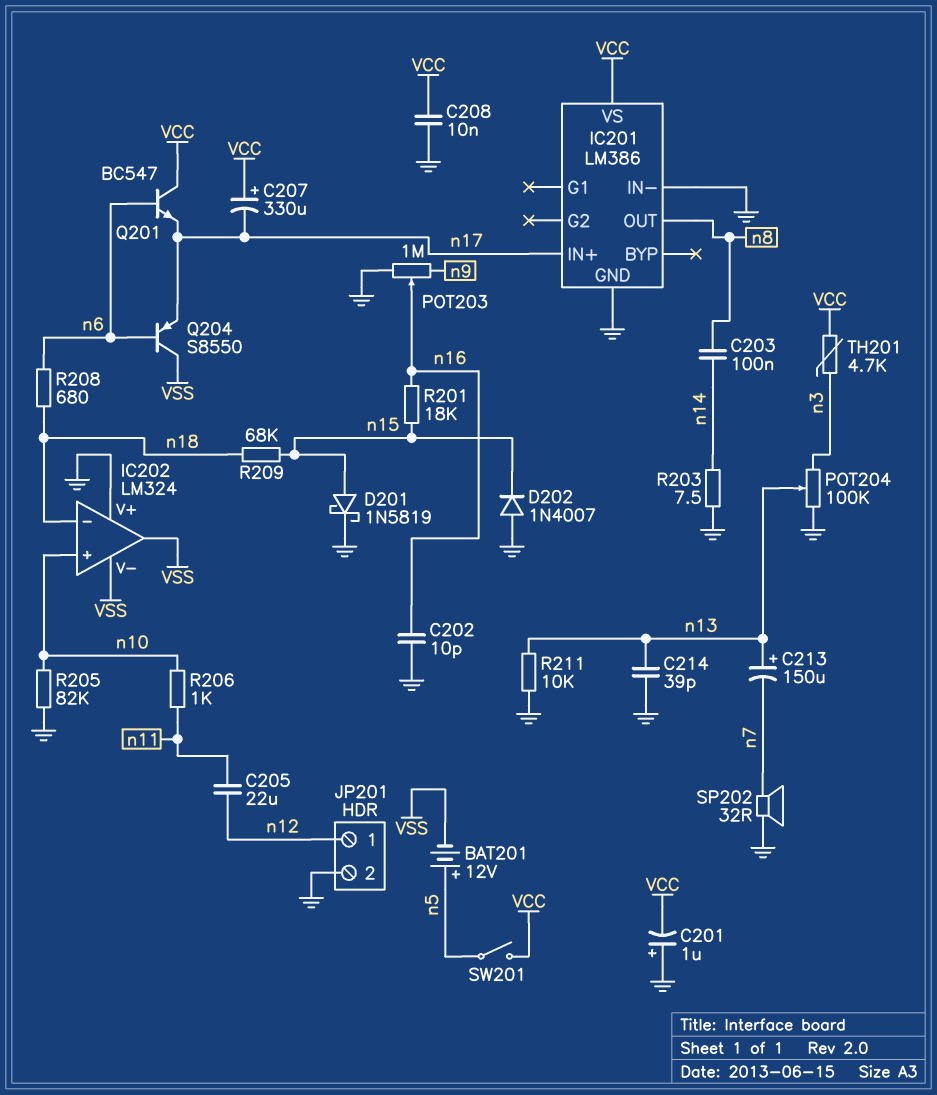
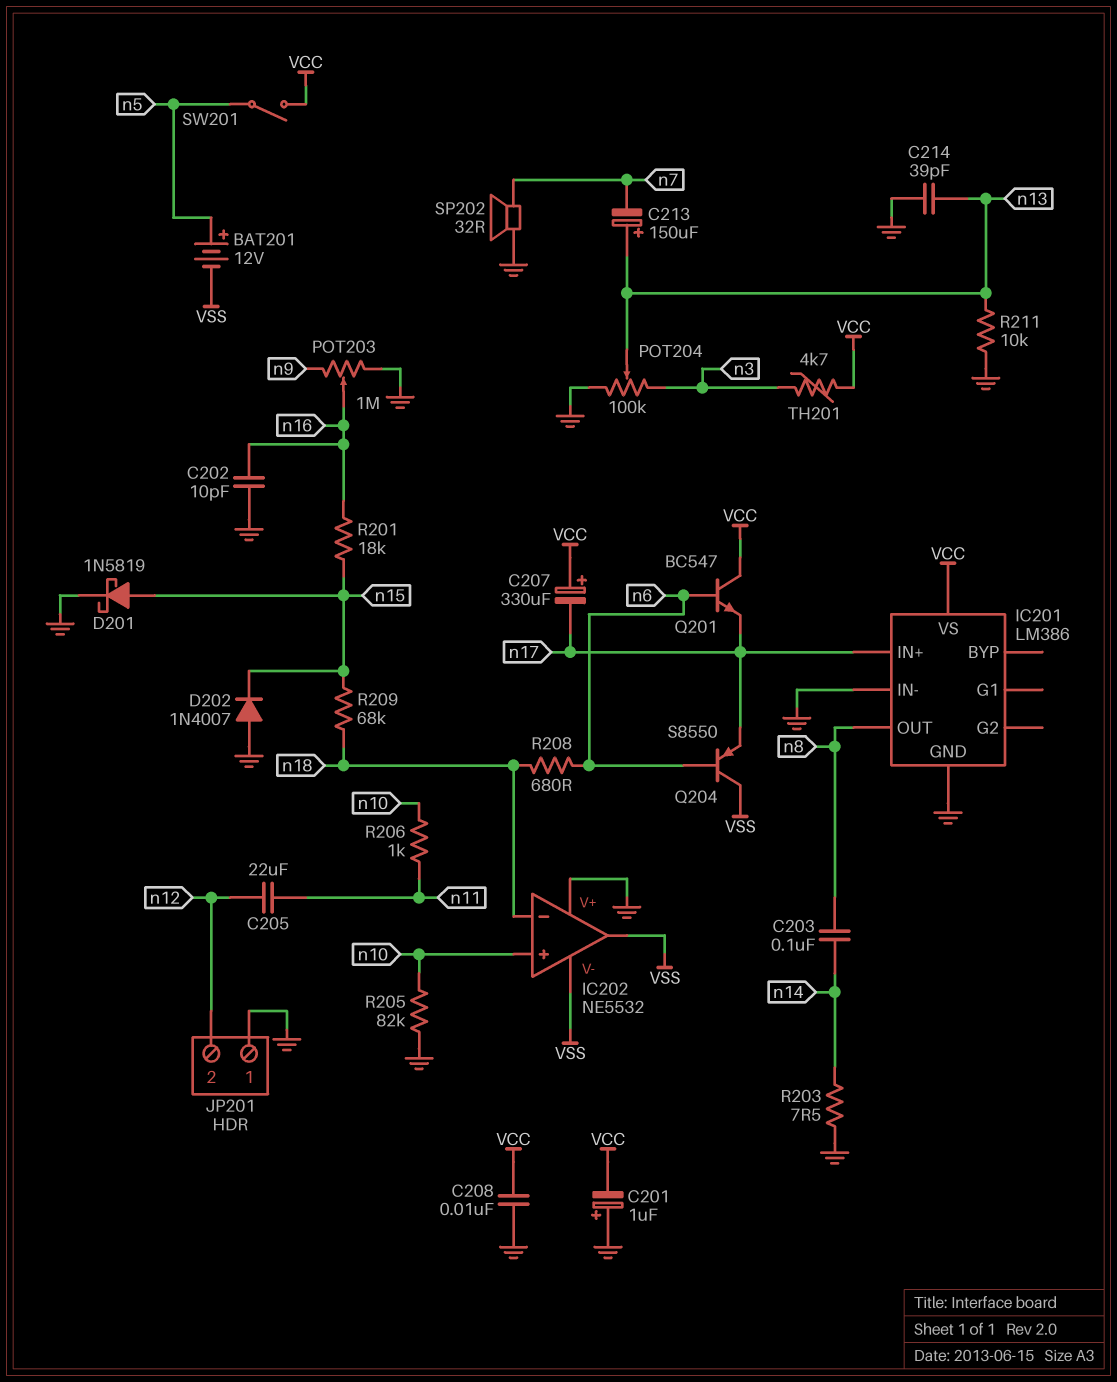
IC202: LM324 -> NE5532
JP201 pin 1: n12 -> GND
JP201 pin 2: GND -> n12

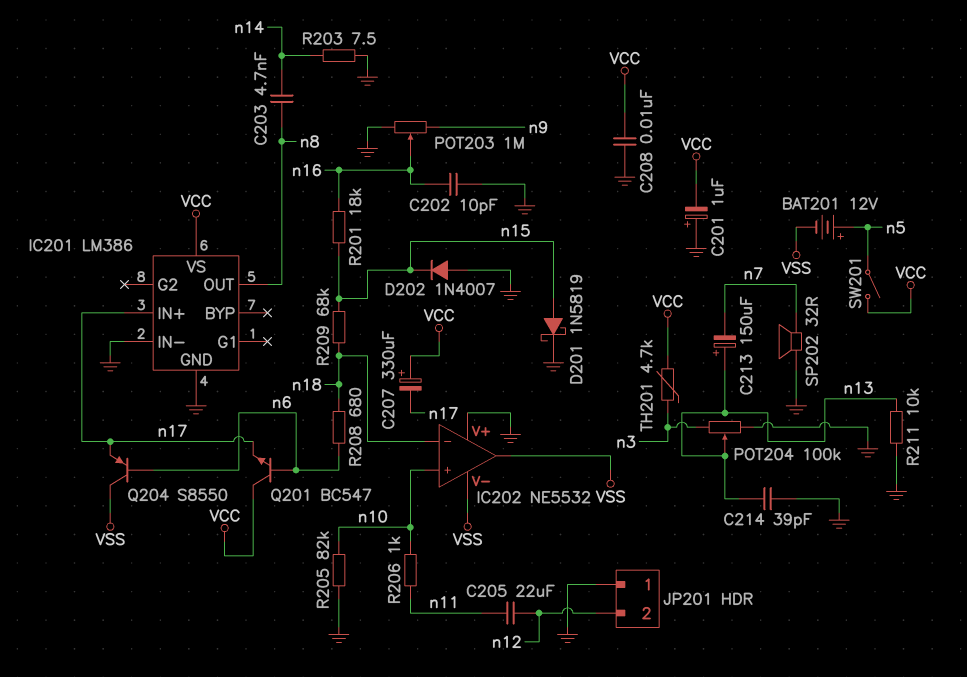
C203: 100nF (n8, n14) -> 4.7nF (n8, n14)

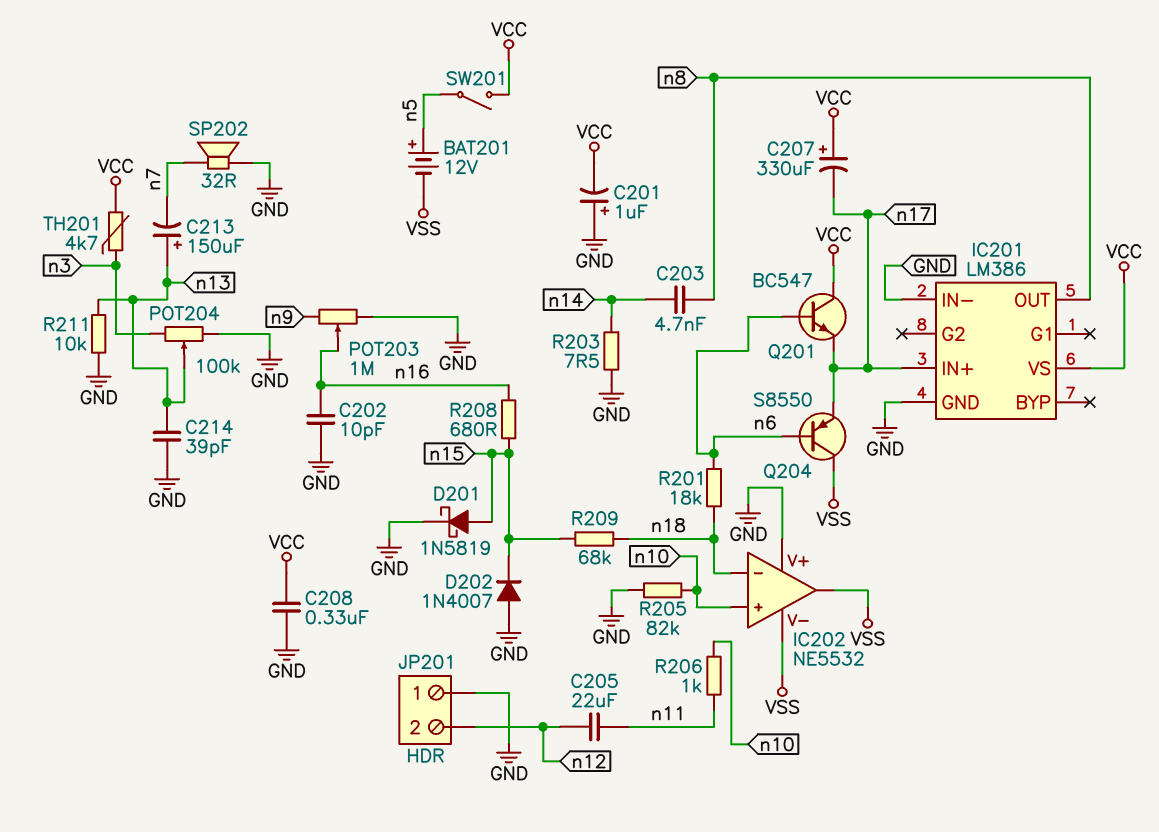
C208: 10nF (GND, VCC) -> 330nF (GND, VCC)
R201: 18k (n15, n16) -> 18k (n6, n18)
R208: 680 (n6, n18) -> 680 (n15, n16)

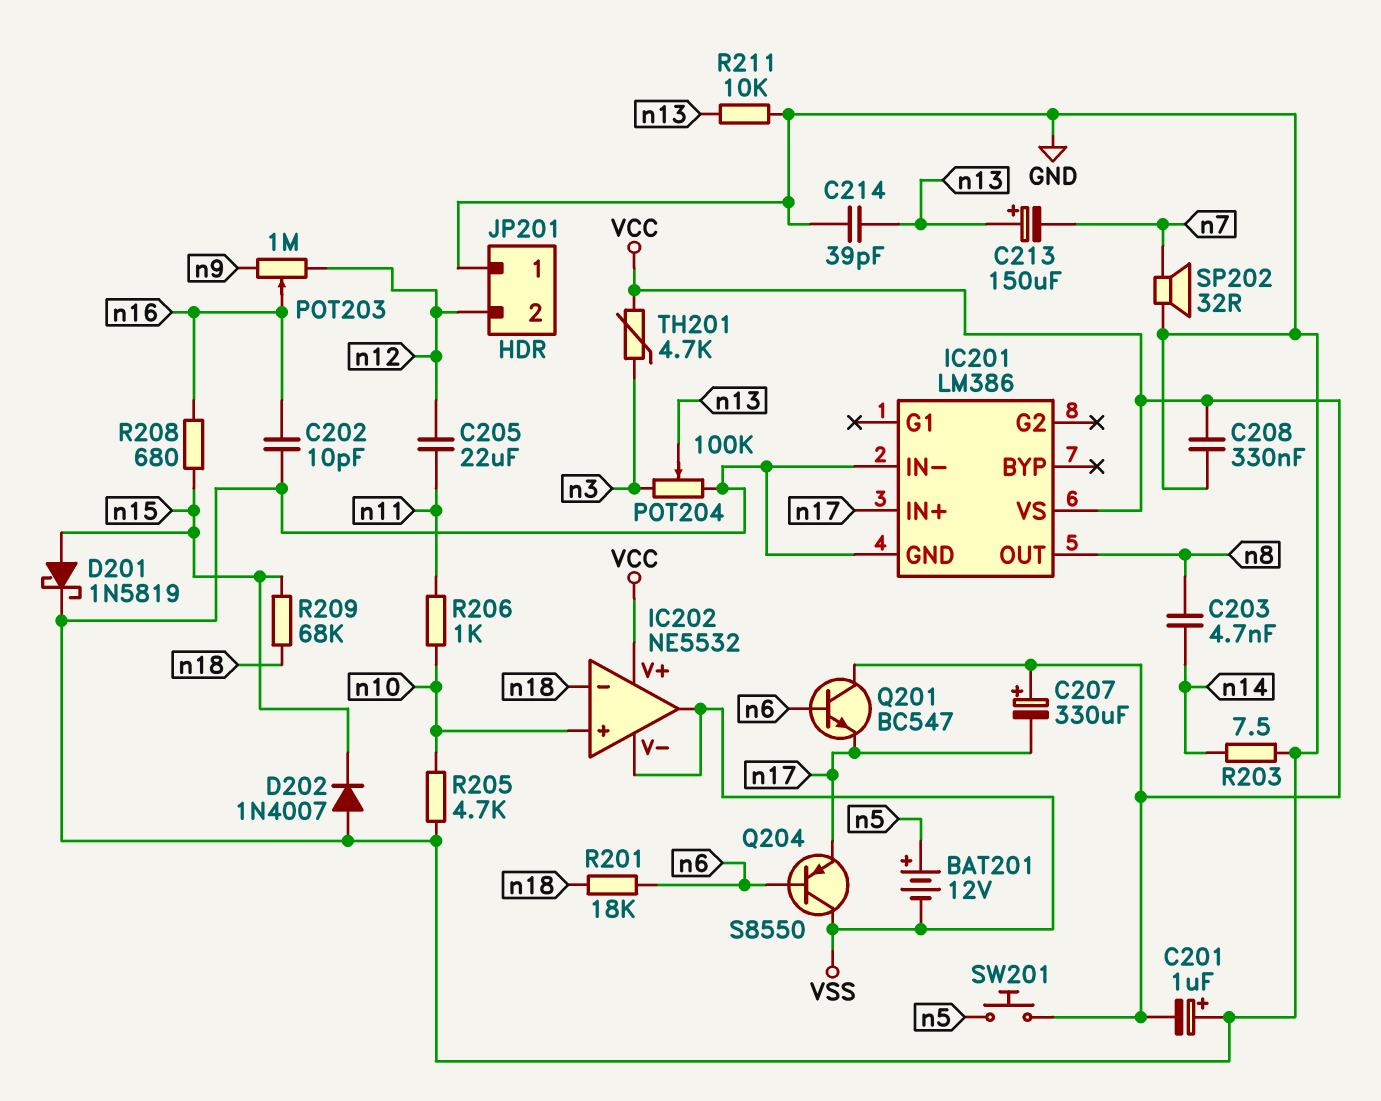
IC202 pin V+: GND -> VCC
POT203: 1M (GND, n9, wiper n16) -> 1M (n9, n12, wiper n16)
R205: 82k (GND, n10) -> 4.7k (GND, n10)
SW201: switch (VCC, n5) -> button (VCC, n5)

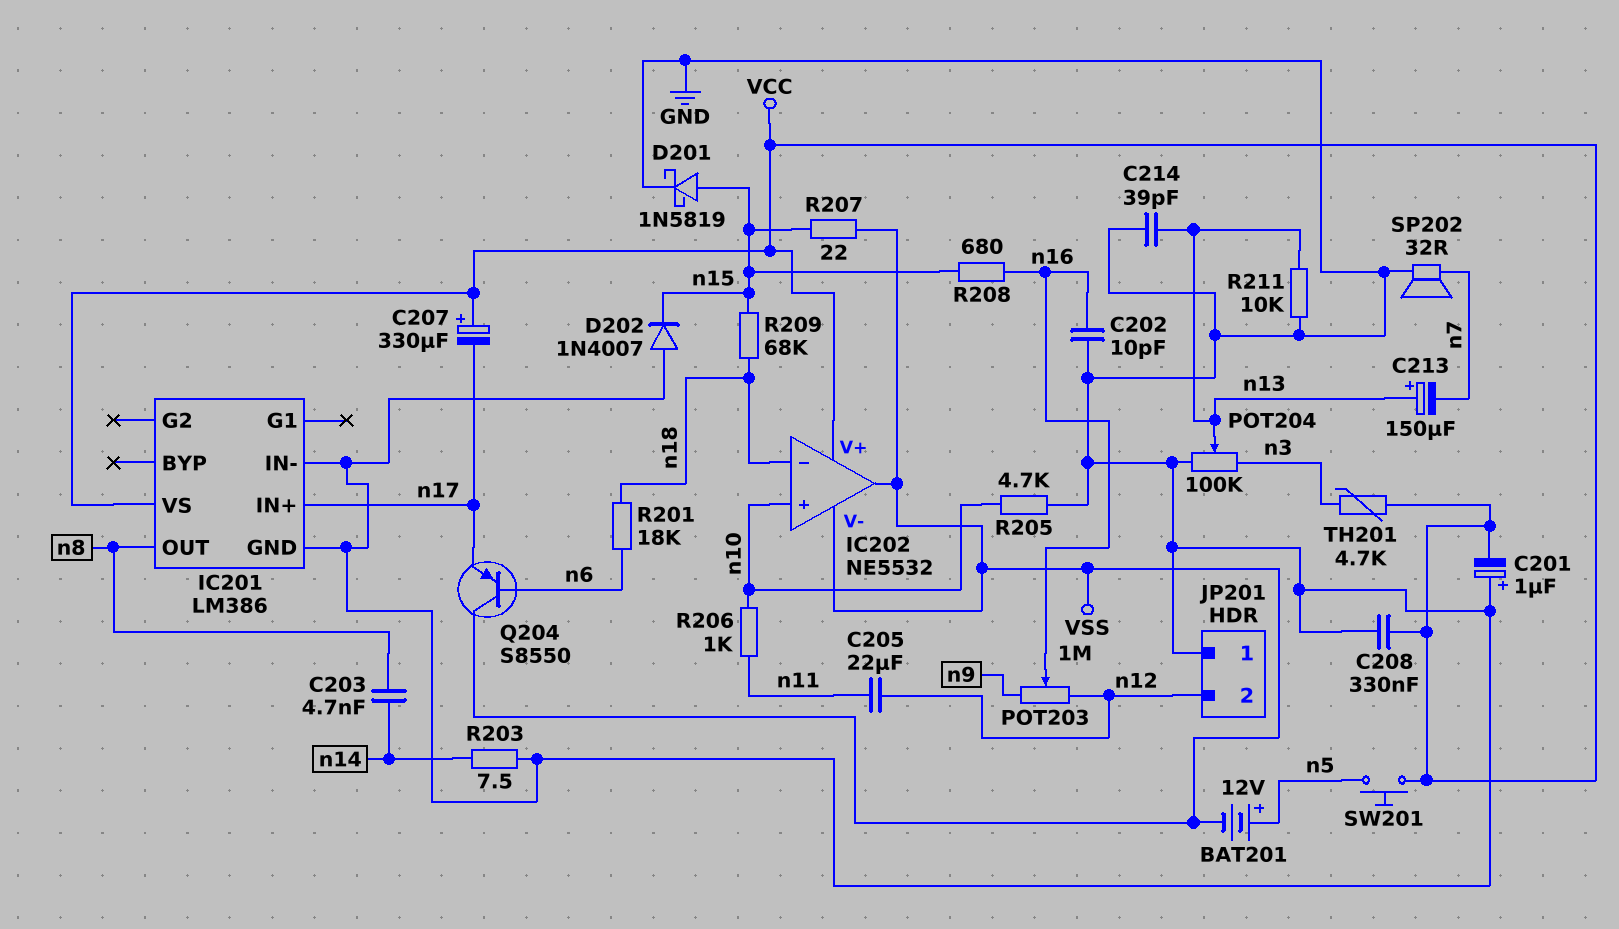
Q201: NPN BC547 (B n6, C VCC, E n17) -> none
R207: none -> 22 (VSS, n15)

